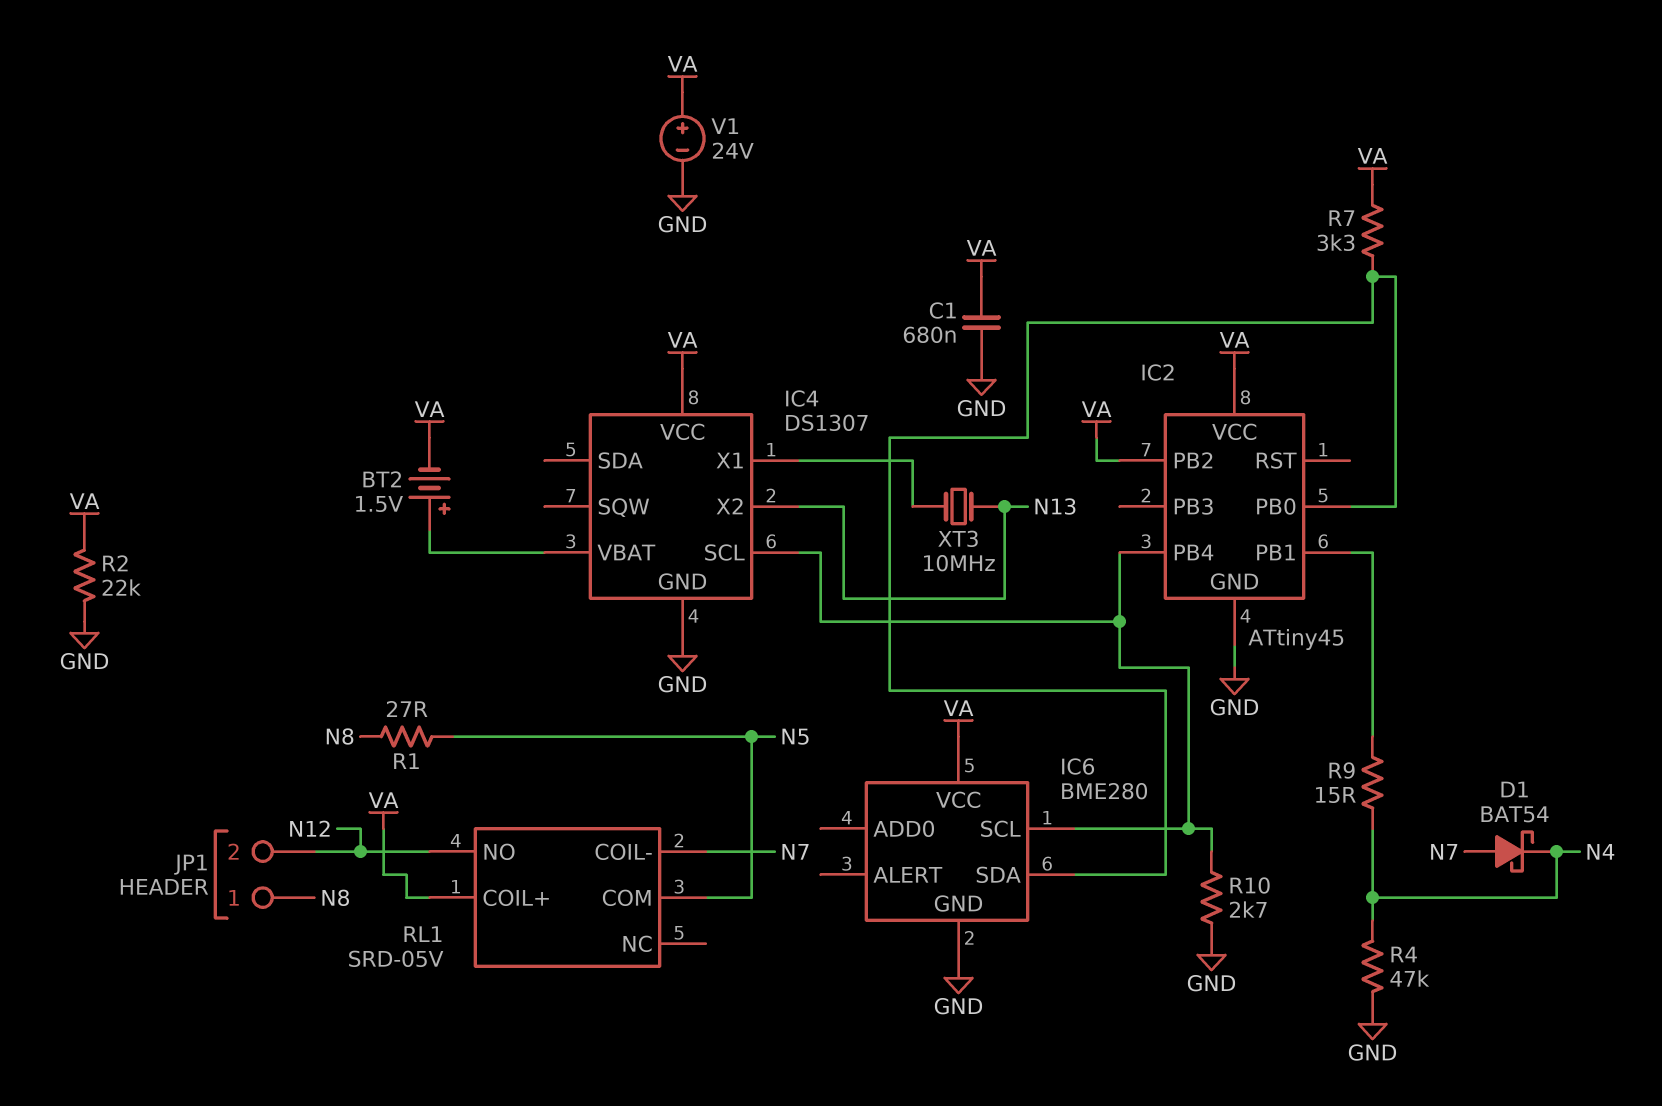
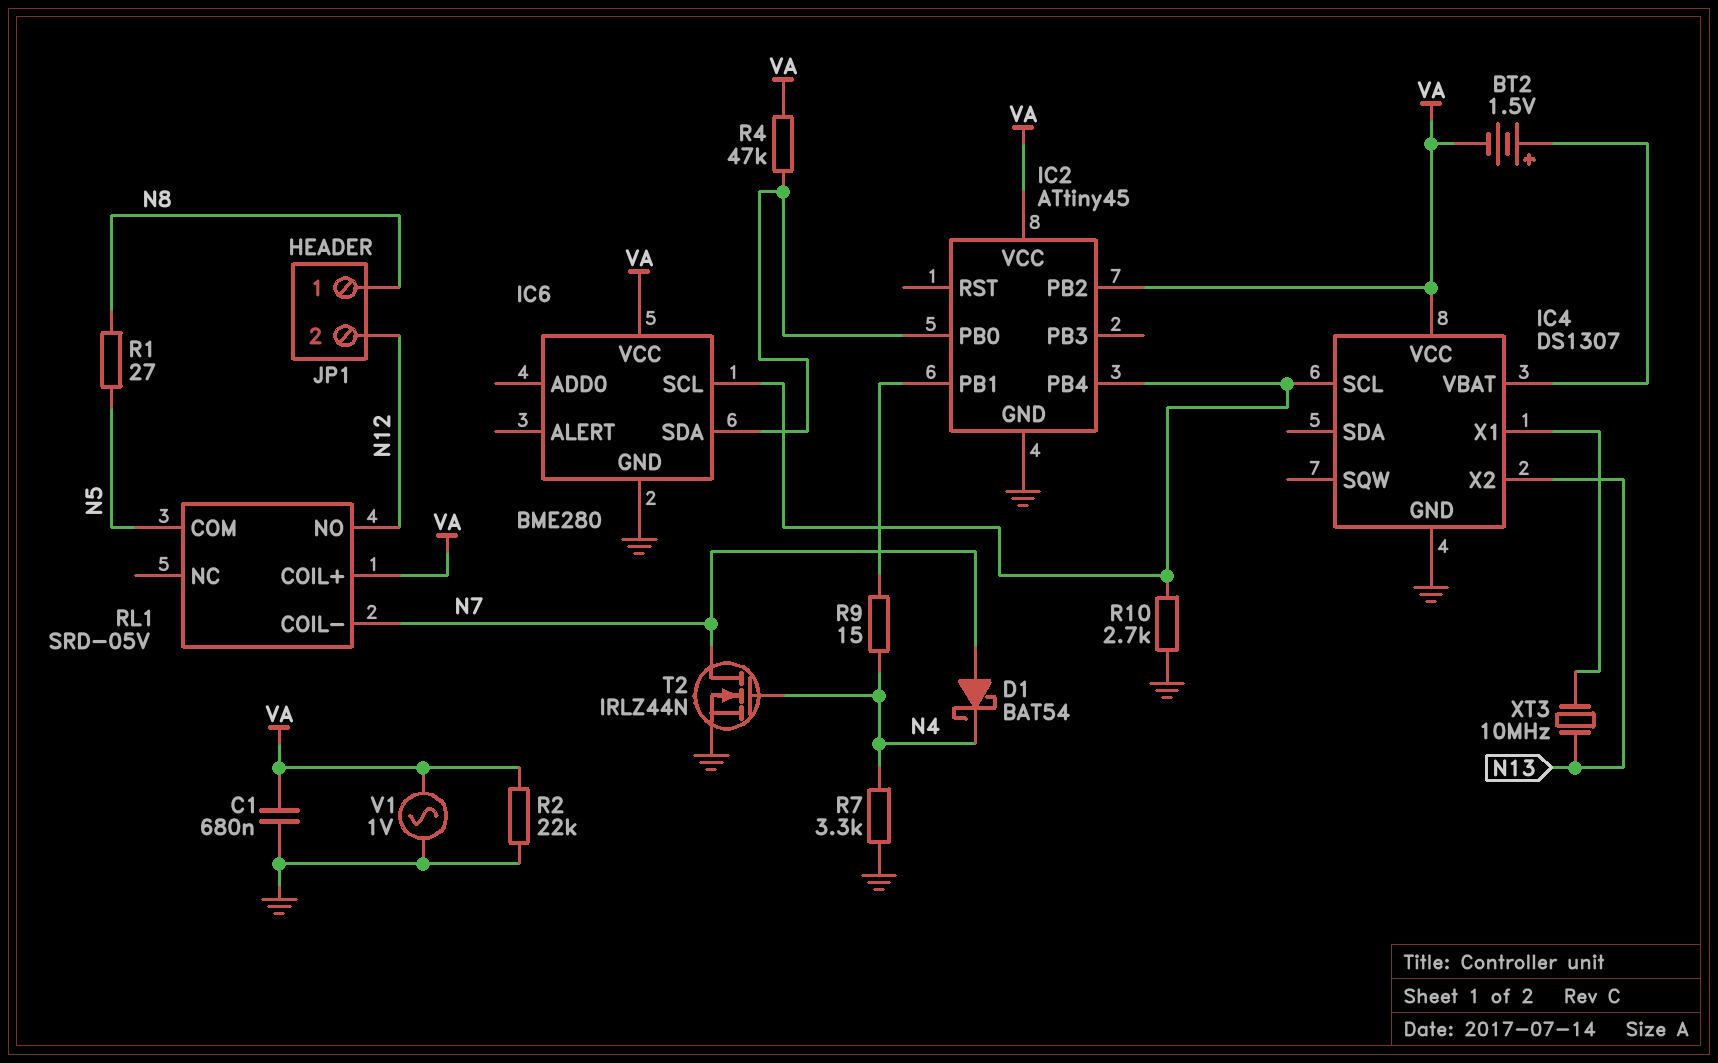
R4: 47k (GND, N4) -> 47k (IC2/PB0, VA)
R7: 3.3k (IC2/PB0, VA) -> 3.3k (GND, N4)
T2: none -> NMOS IRLZ44N (G N4, D N7, S GND)
V1: 24V (plus VA, minus GND) -> AC 1V (GND, VA)

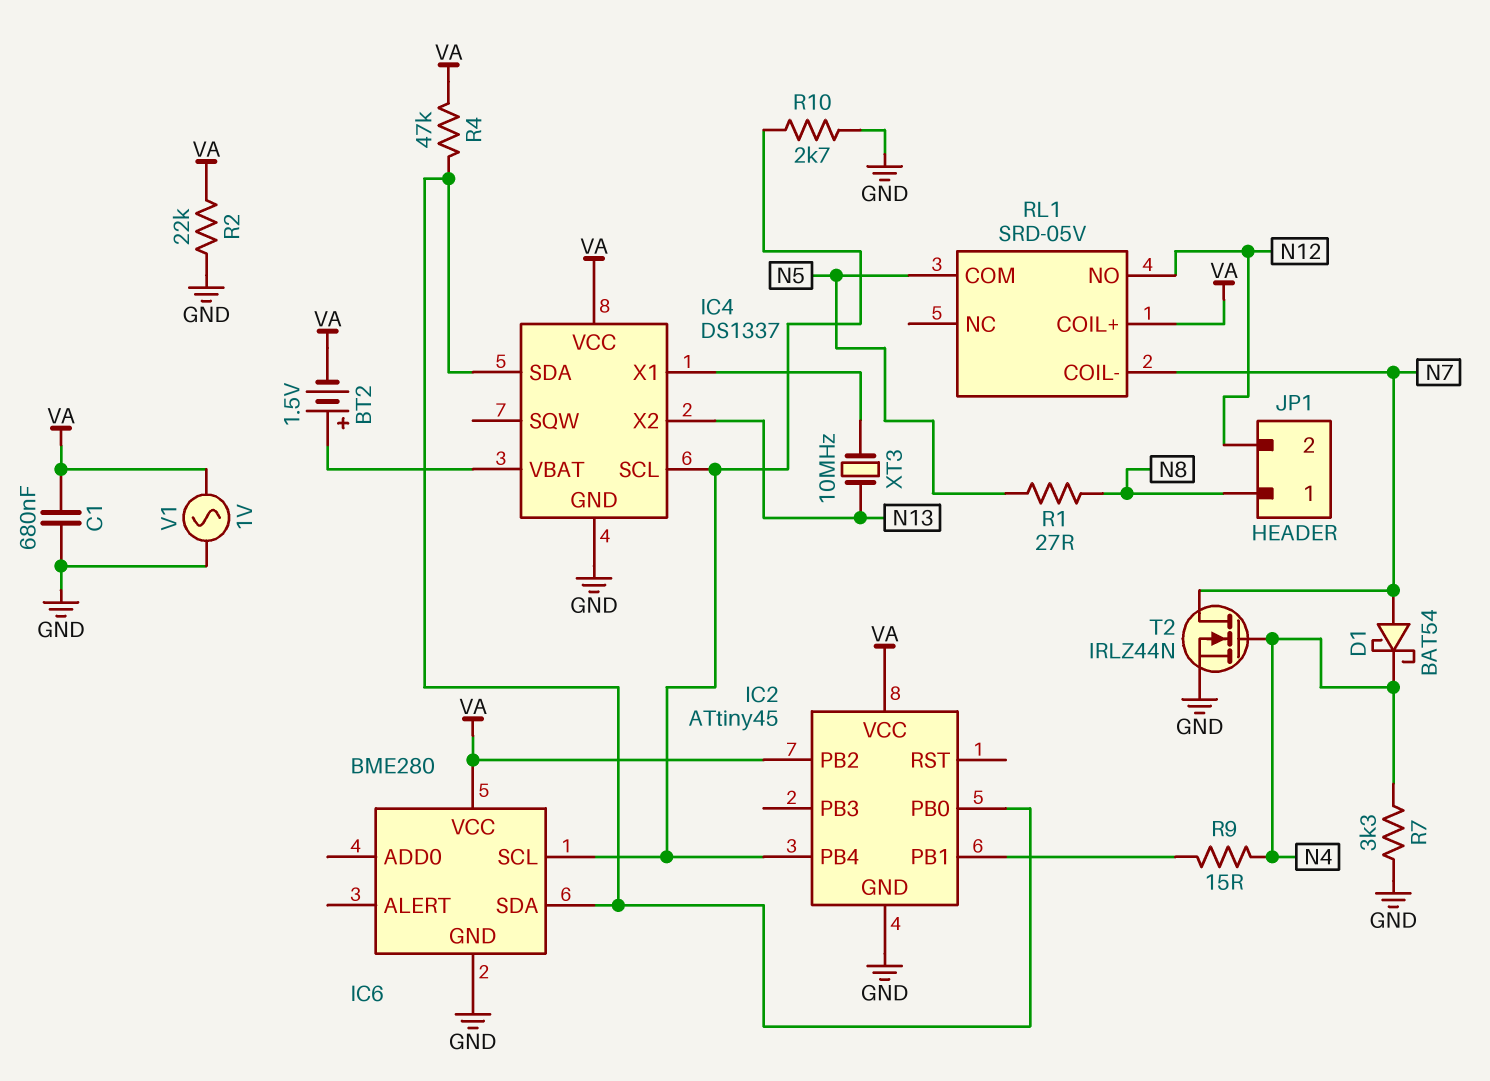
IC4: DS1307 -> DS1337
IC4 pin SDA: none -> IC2/PB0

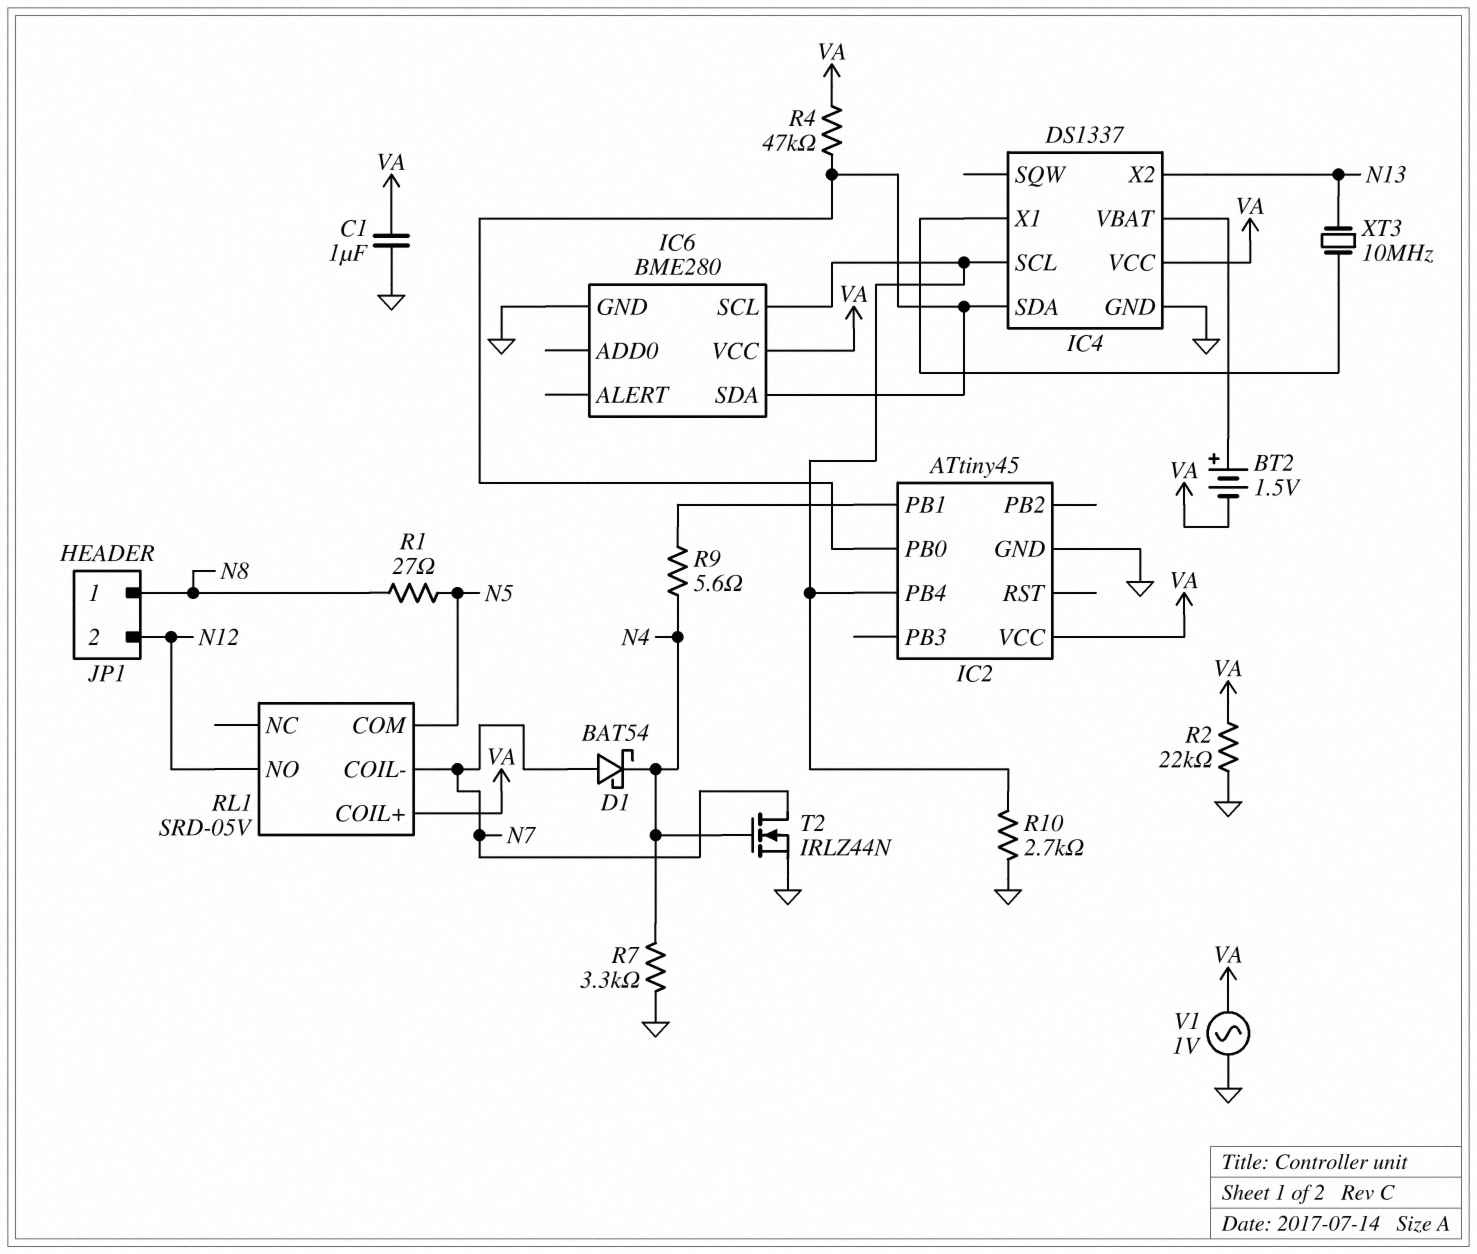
C1: 680nF (GND, VA) -> 1uF (GND, VA)
IC2 pin PB2: VA -> none
R9: 15 (IC2/PB1, N4) -> 5.6 (IC2/PB1, N4)

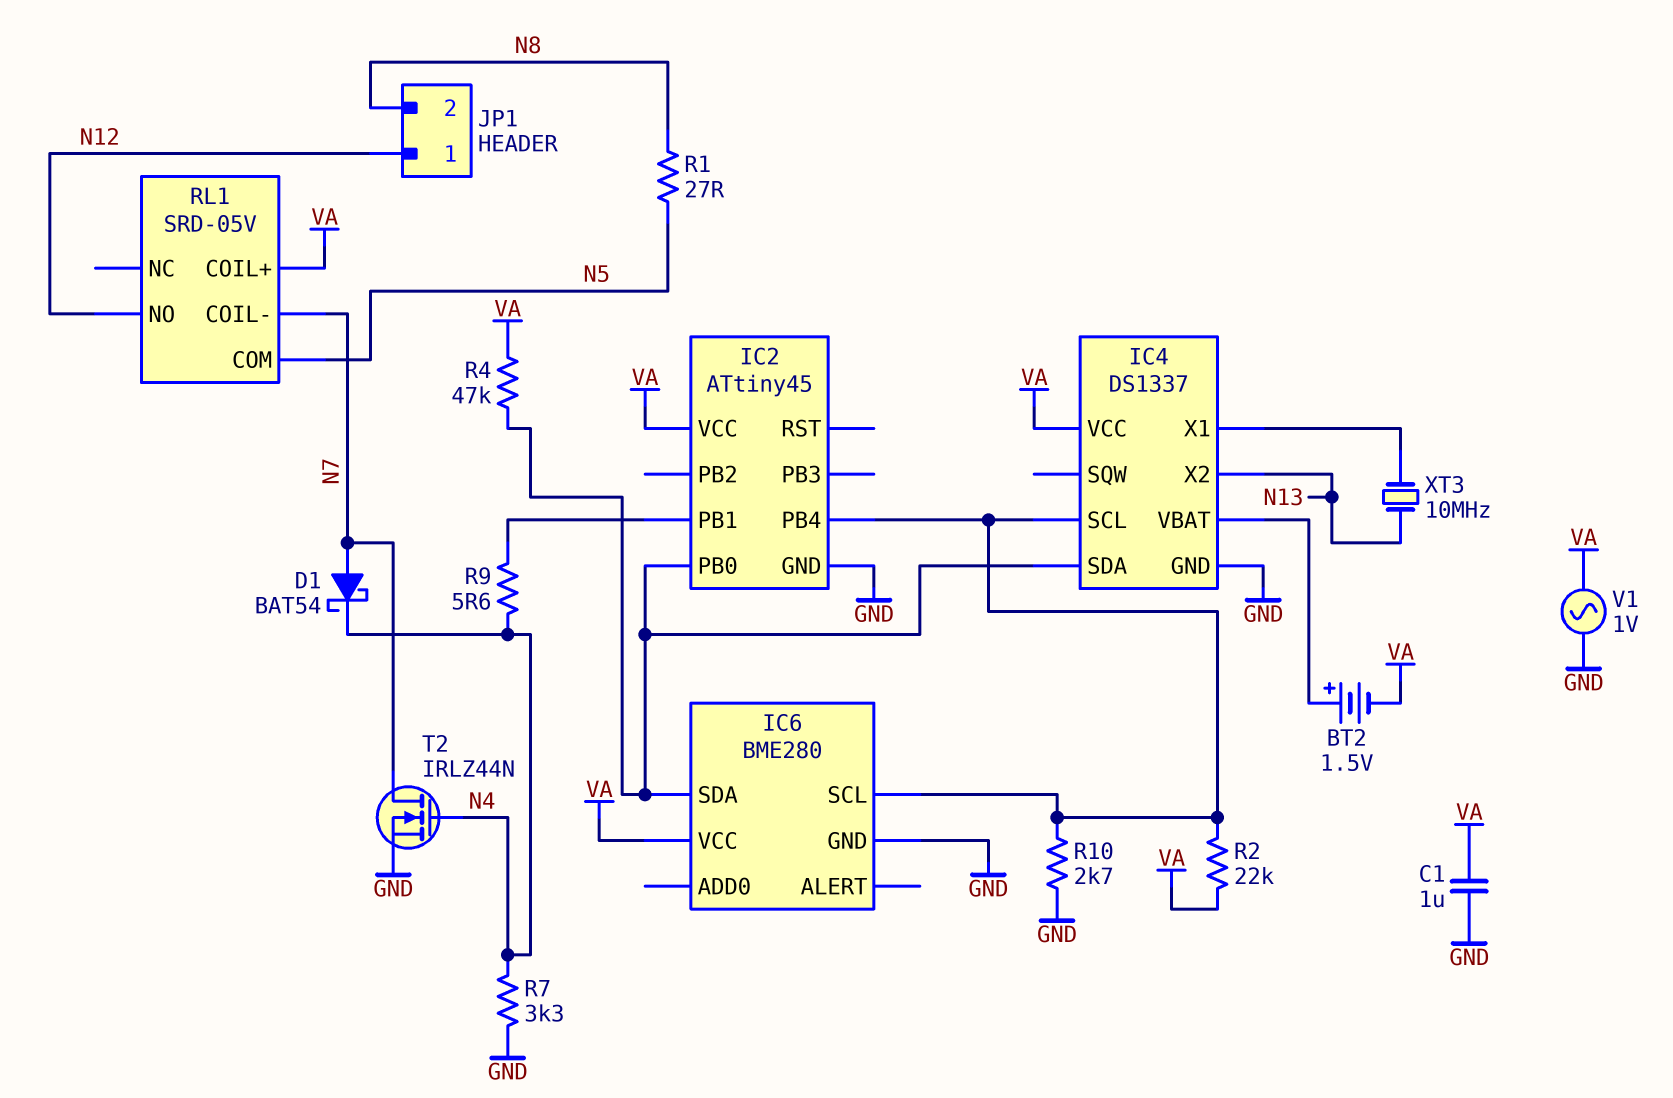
JP1 pin 1: N8 -> N12
JP1 pin 2: N12 -> N8
R2: 22k (GND, VA) -> 22k (IC2/PB4, VA)

